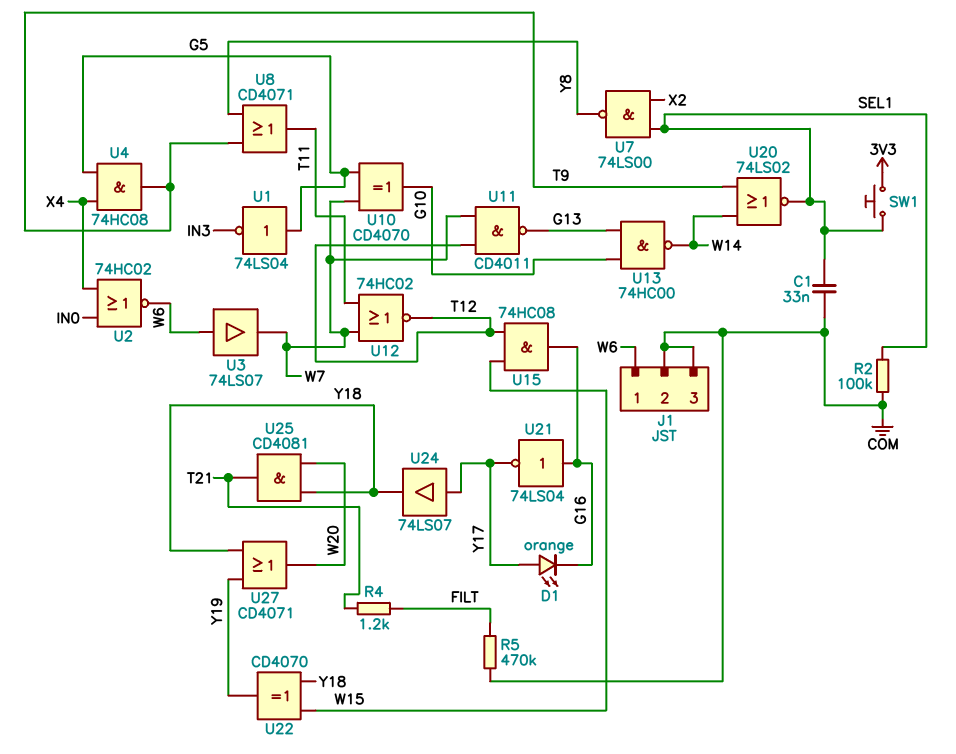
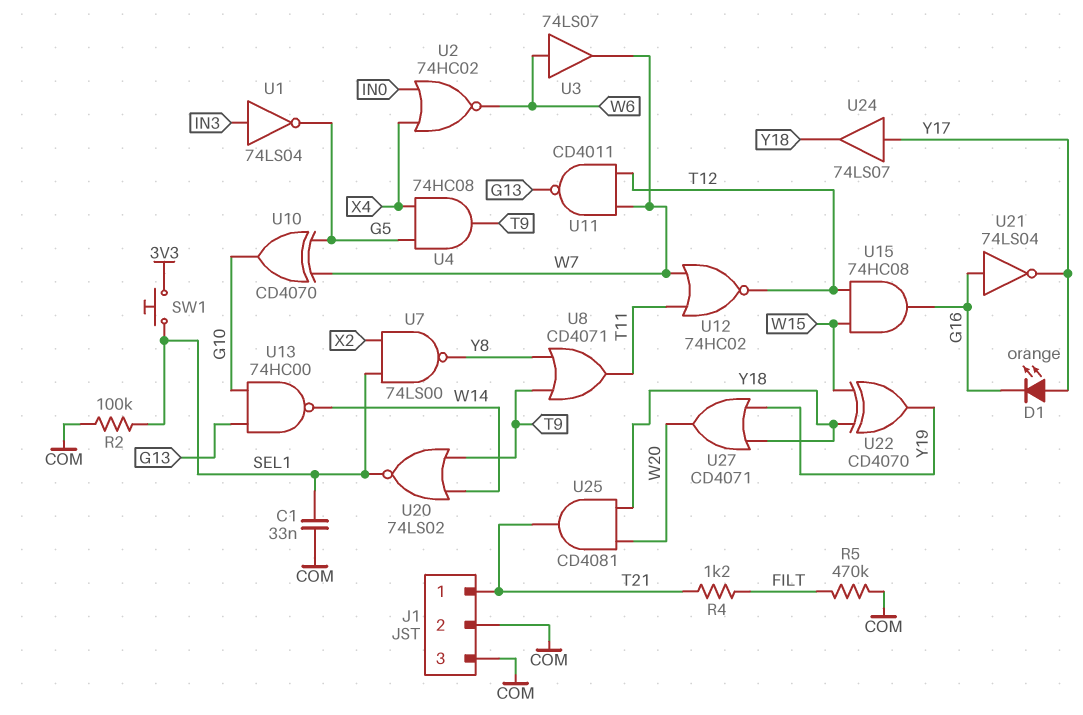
J1 pin 1: W6 -> T21
U1: NOT 74LS04 (in G5, out IN3) -> NOT 74LS04 (in IN3, out G5)

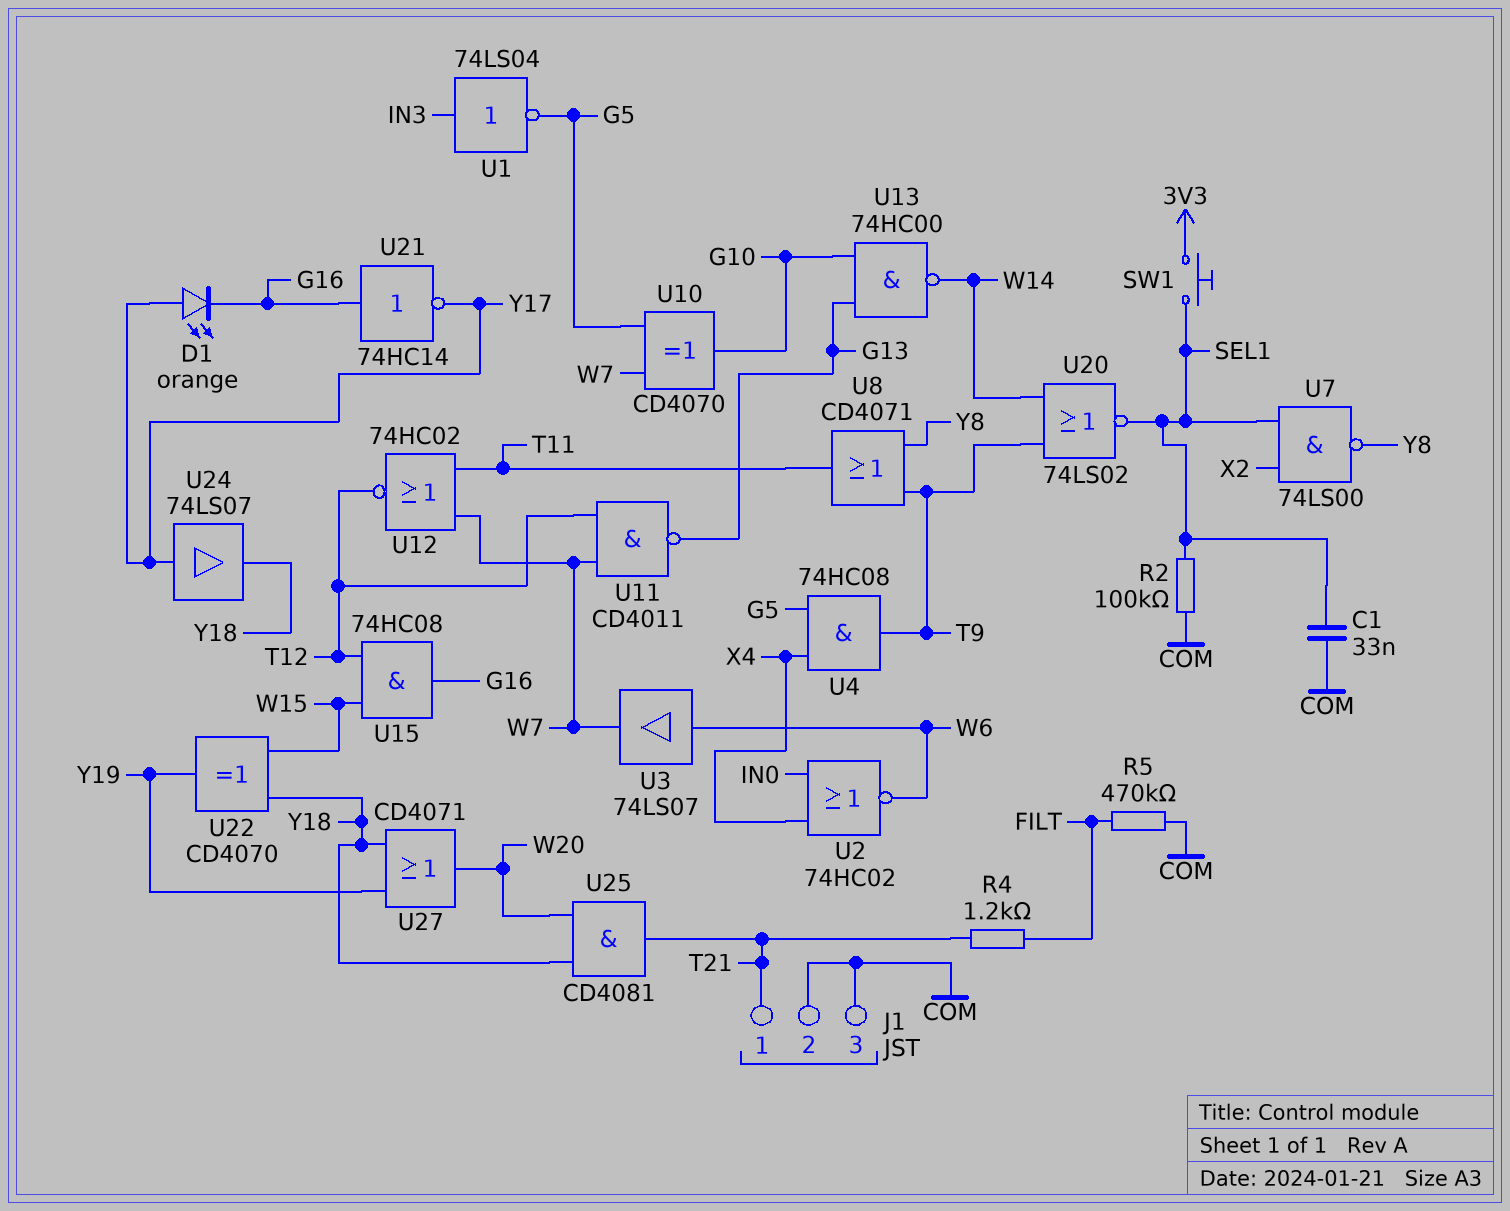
U21: NOT 74LS04 (in G16, out Y17) -> NOT 74HC14 (in G16, out Y17)

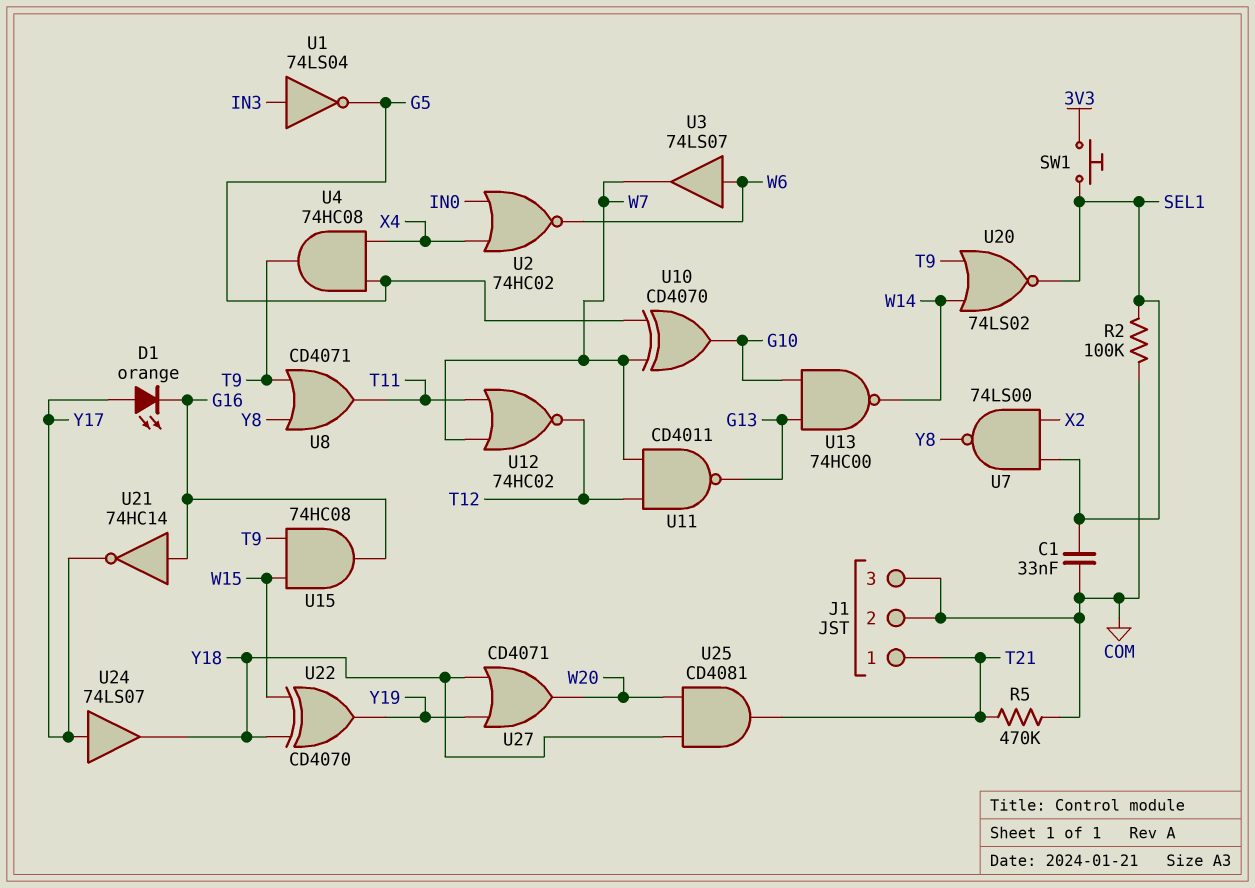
R4: 1.2k (FILT, T21) -> none
R5: 470k (COM, FILT) -> 470k (COM, T21)
U15: AND 74HC08 (in T12, in W15, out G16) -> AND 74HC08 (in T9, in W15, out G16)

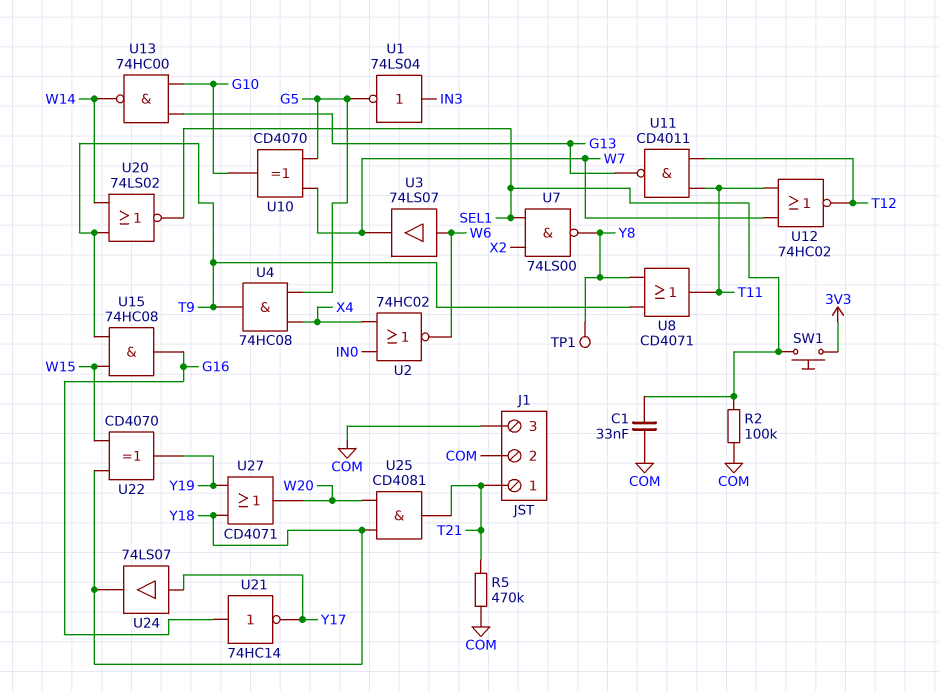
D1: LED orange (A Y17, K G16) -> none
TP1: none -> test point (Y8)
U11: NAND CD4011 (in T12, in W7, out G13) -> NAND CD4011 (in T11, in T12, out G13)

